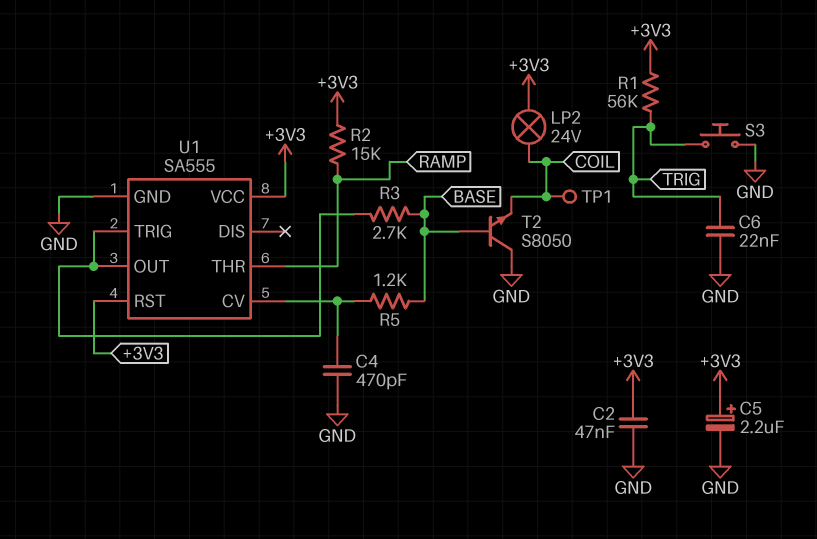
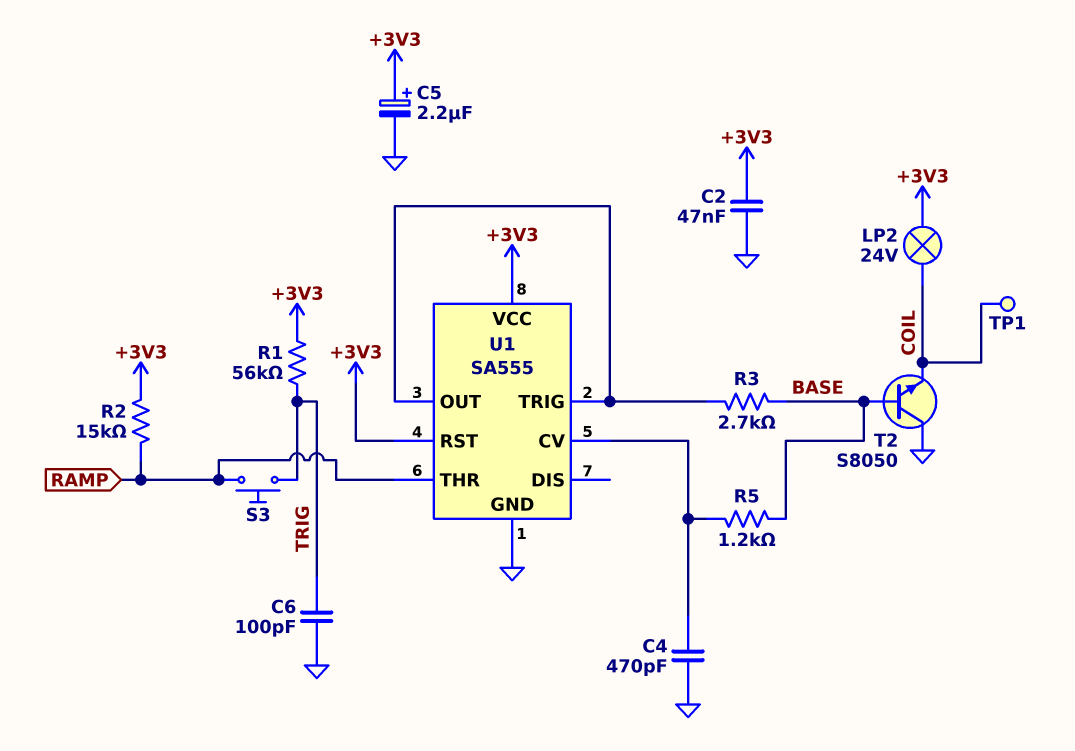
C6: 22nF (GND, TRIG) -> 100pF (GND, TRIG)
S3: button (GND, TRIG) -> button (RAMP, TRIG)

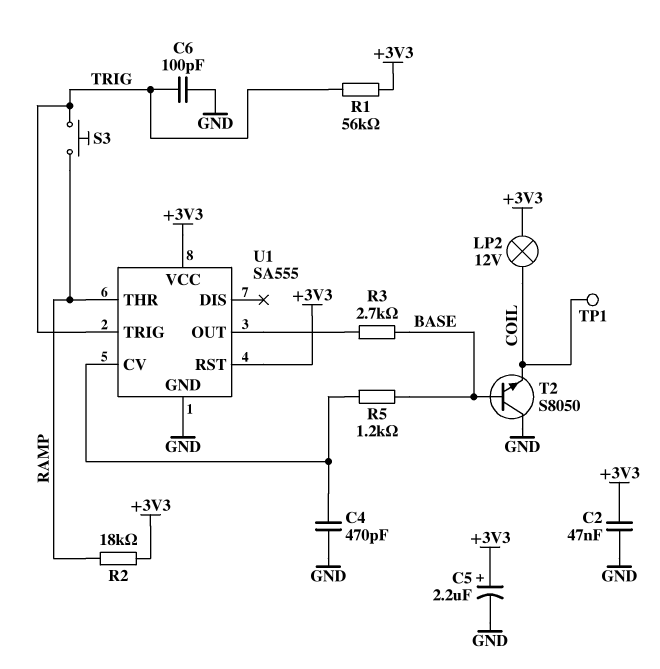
LP2: lamp 24V (+3V3, COIL) -> lamp 12V (+3V3, COIL)
R2: 15k (+3V3, RAMP) -> 18k (+3V3, RAMP)
U1 pin TRIG: U1/OUT -> TRIG

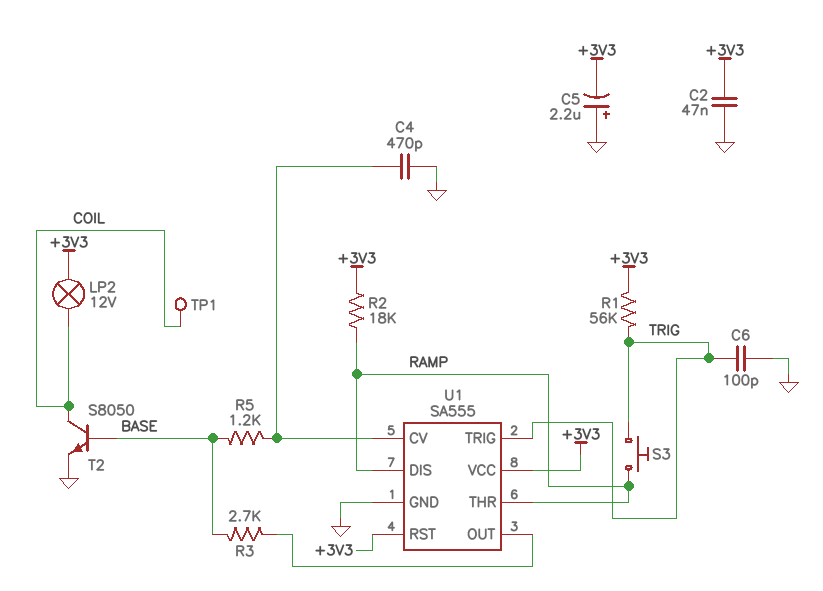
C5: 2.2uF (plus +3V3, minus GND) -> 2.2uF (plus GND, minus +3V3)
T2: NPN S8050 (B BASE, C GND, E COIL) -> NPN S8050 (B BASE, C COIL, E GND)
U1 pin DIS: none -> RAMP

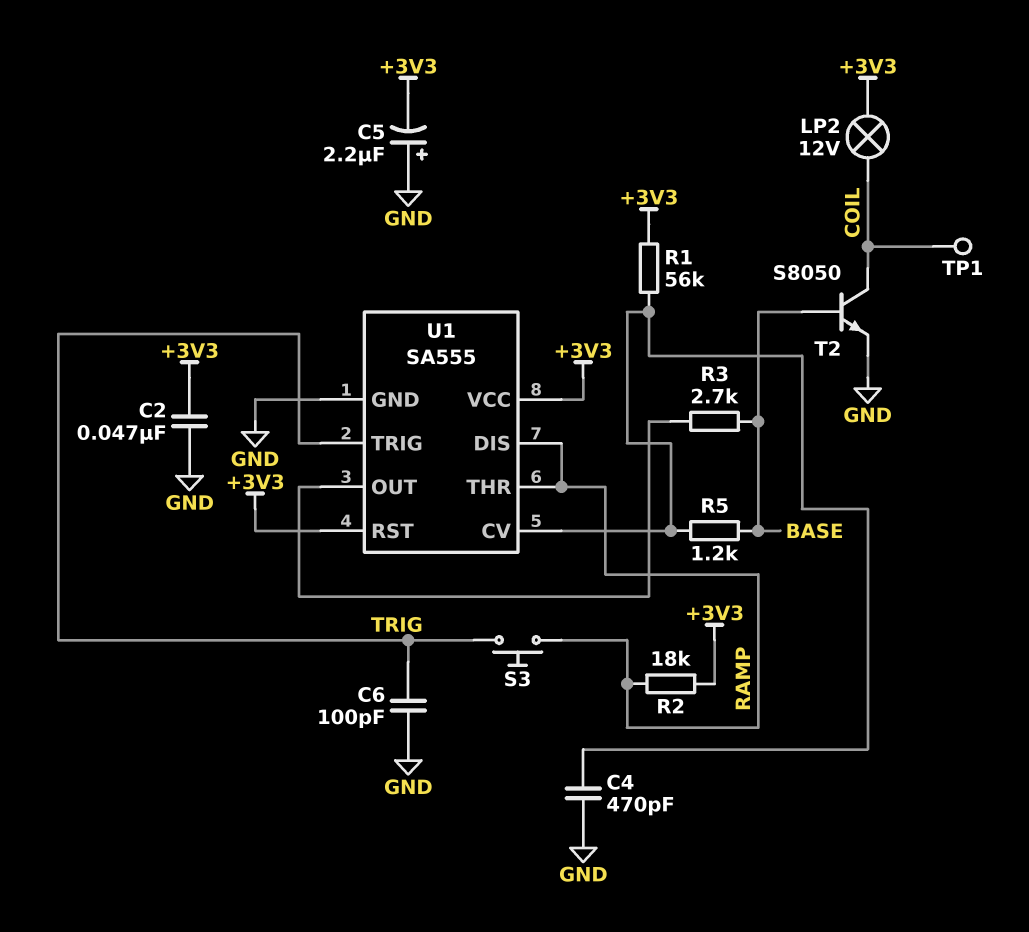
R1: 56k (+3V3, TRIG) -> 56k (+3V3, U1/CV)

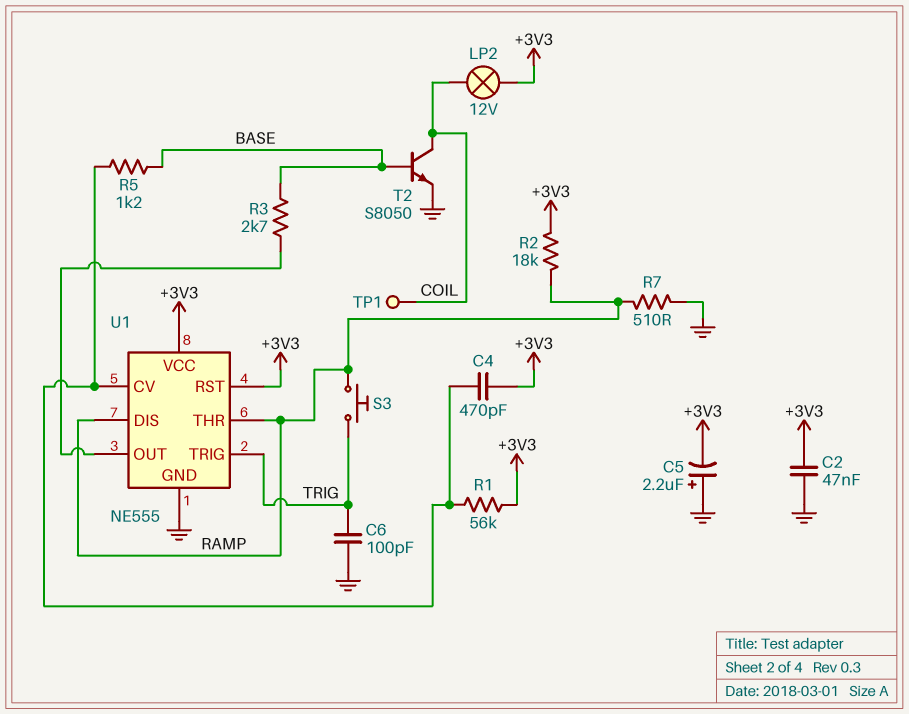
C4: 470pF (GND, U1/CV) -> 470pF (+3V3, U1/CV)
R7: none -> 510 (GND, RAMP)
U1: SA555 -> NE555

